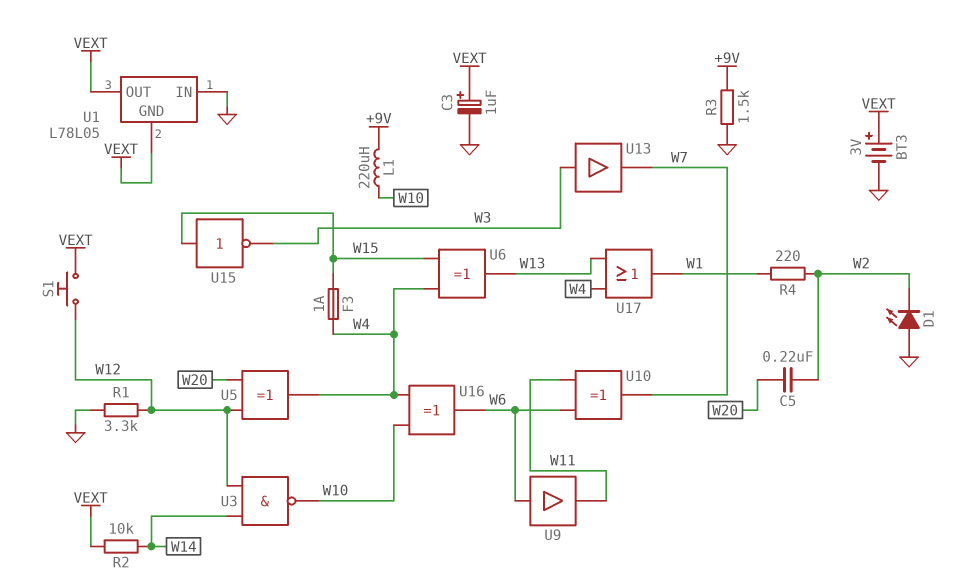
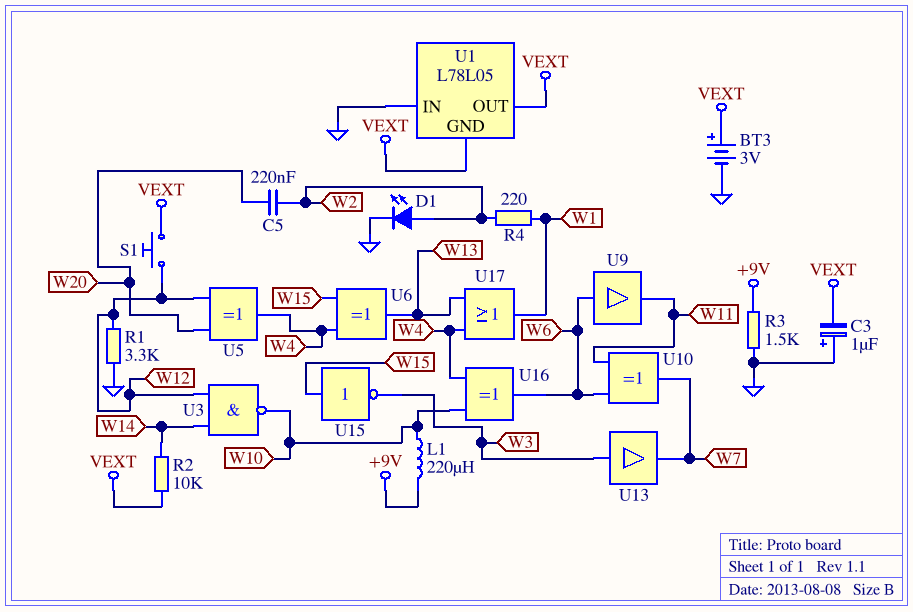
C3: 1uF (plus VEXT, minus GND) -> 1uF (plus GND, minus VEXT)
D1: LED (A GND, K W2) -> LED (A W2, K GND)
F3: 1A (W4, W15) -> none

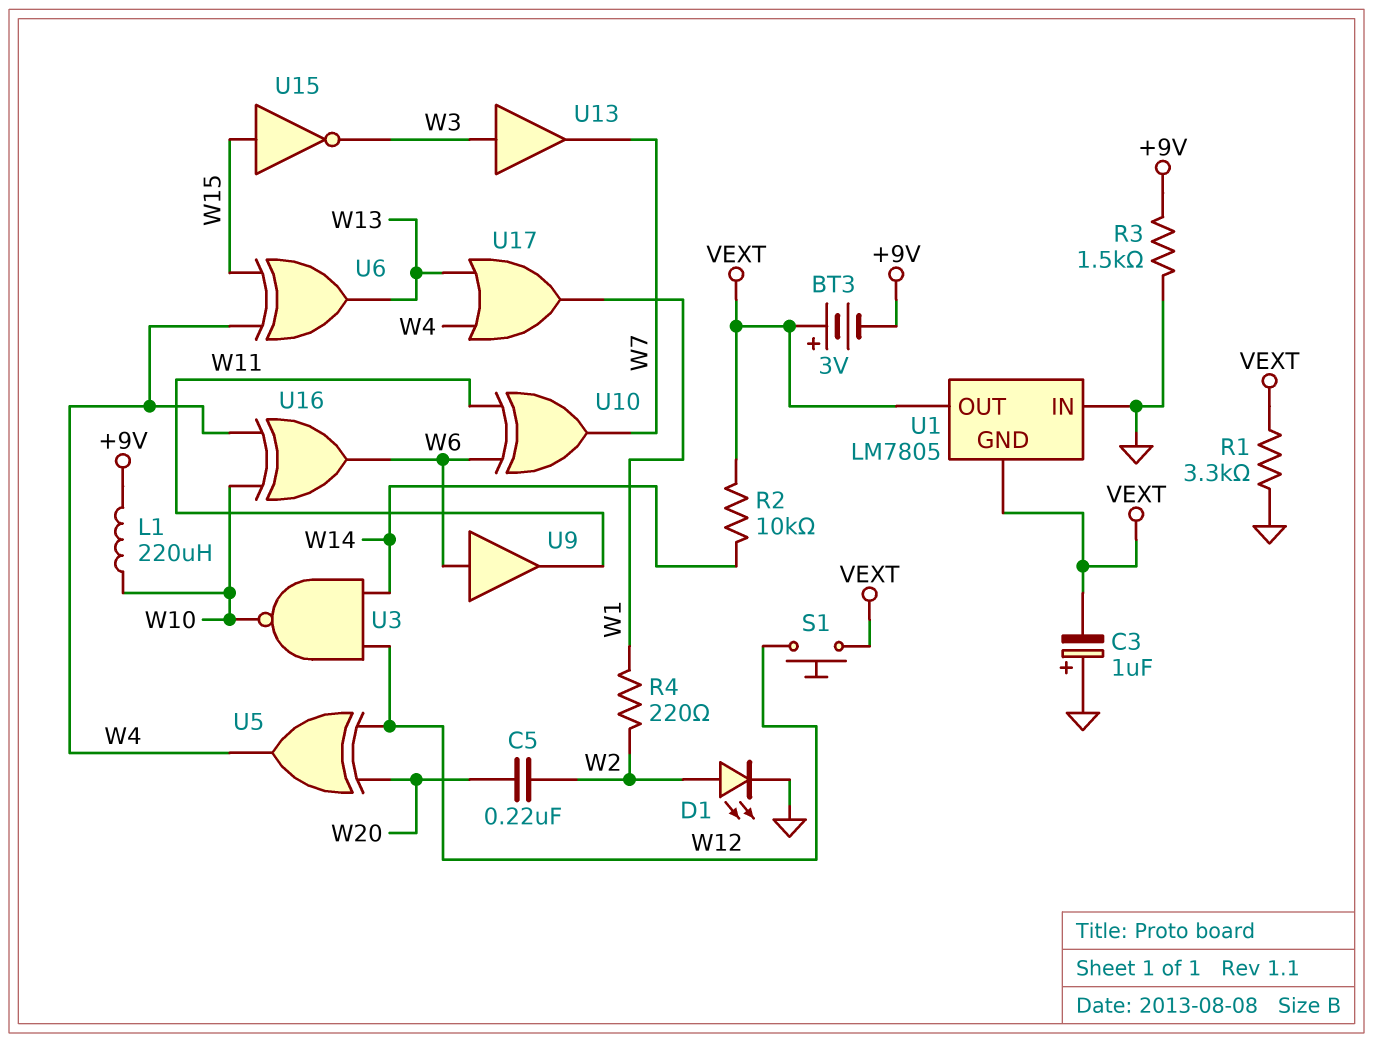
BT3: 3V (plus VEXT, minus GND) -> 3V (plus VEXT, minus +9V)
R1: 3.3k (GND, W12) -> 3.3k (GND, VEXT)
U1: L78L05 -> LM7805

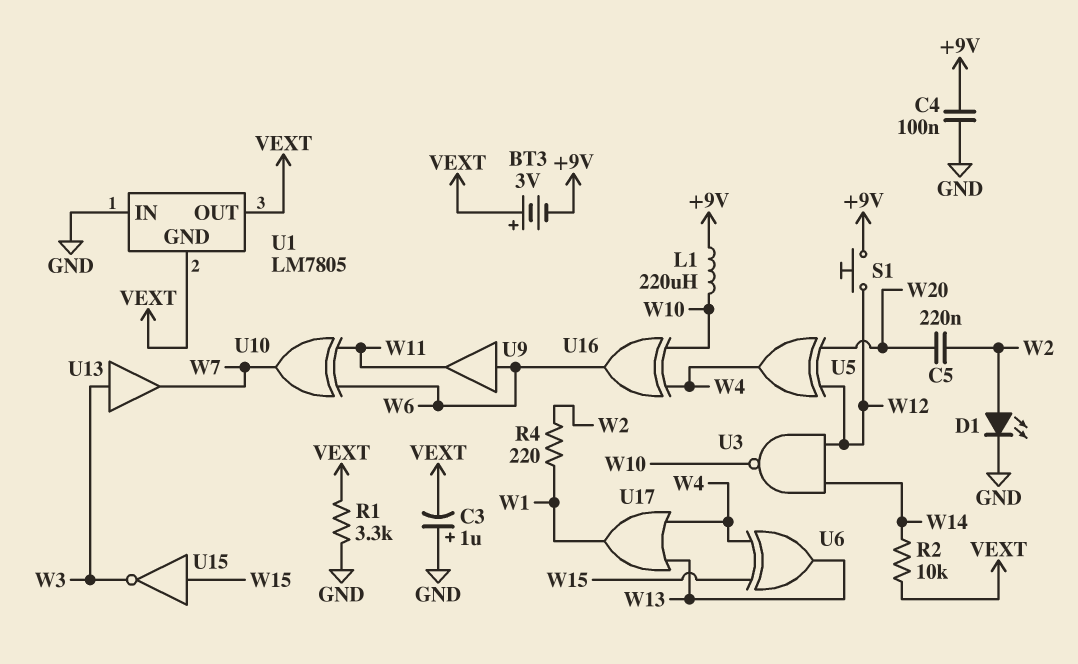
C4: none -> 100nF (+9V, GND)
R3: 1.5k (+9V, GND) -> none
S1: button (VEXT, W12) -> button (+9V, W12)

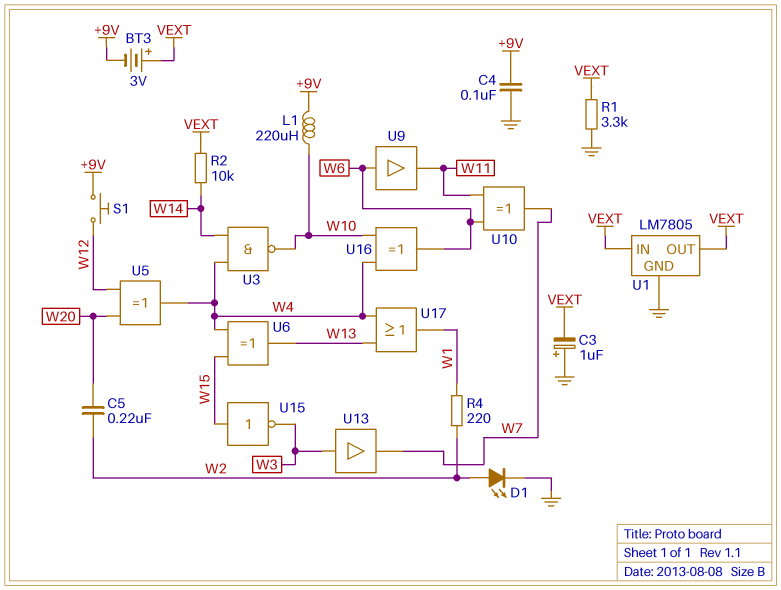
U1 pin GND: VEXT -> GND
U1 pin IN: GND -> VEXT
U3: NAND (in W12, in W14, out W10) -> NAND (in W4, in W14, out W10)

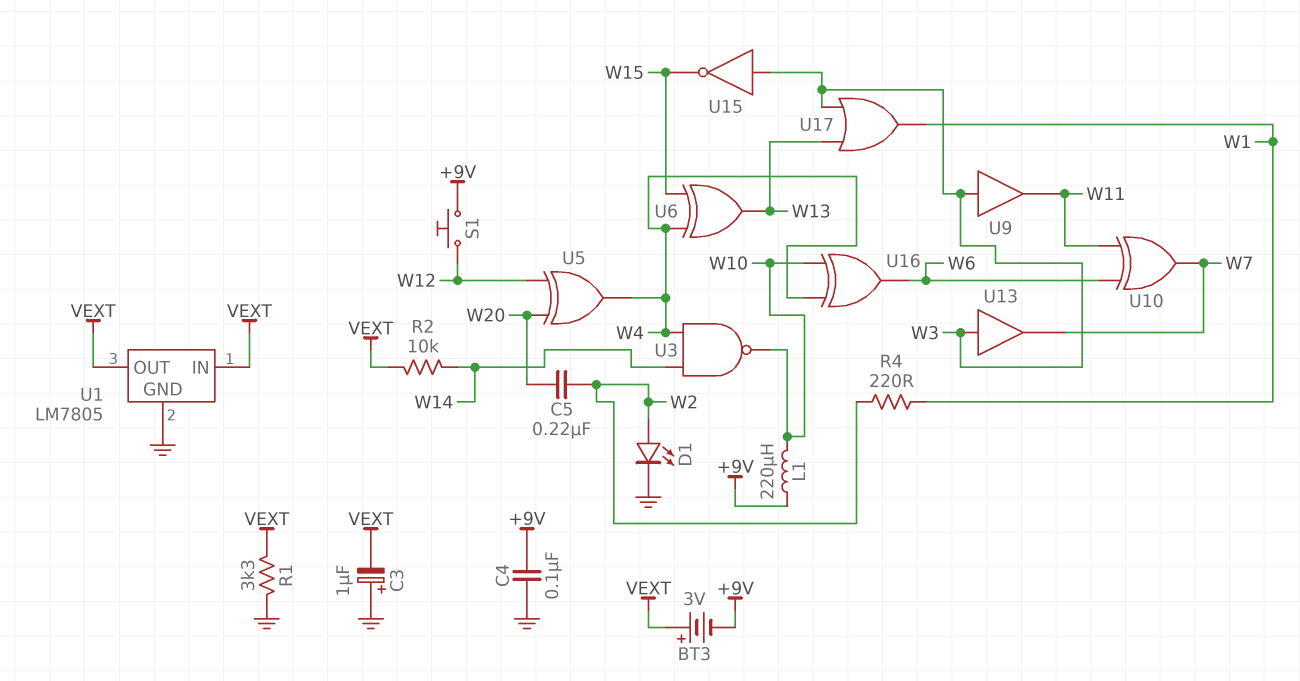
U9: buffer (in W6, out W11) -> buffer (in W3, out W11)
U15: NOT (in W15, out W3) -> NOT (in W3, out W15)
U17: OR (in W4, in W13, out W1) -> OR (in W3, in W13, out W1)

